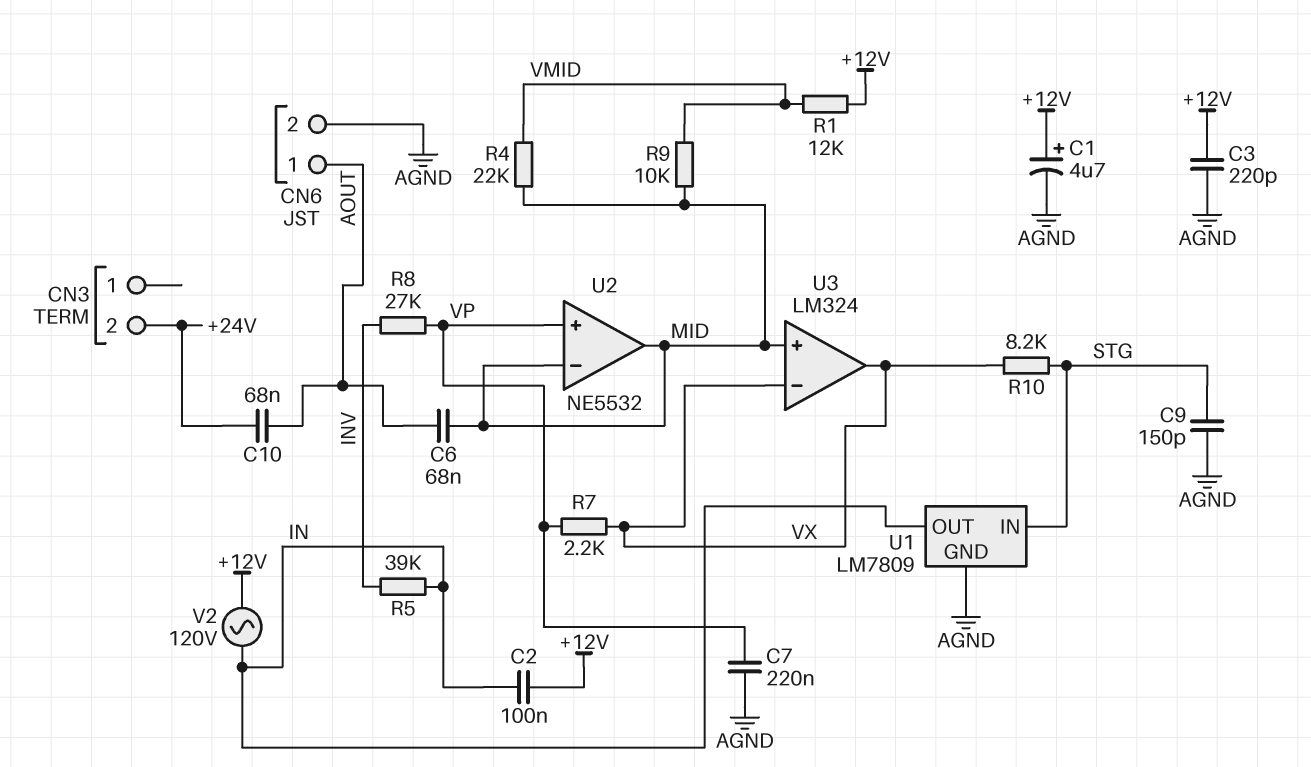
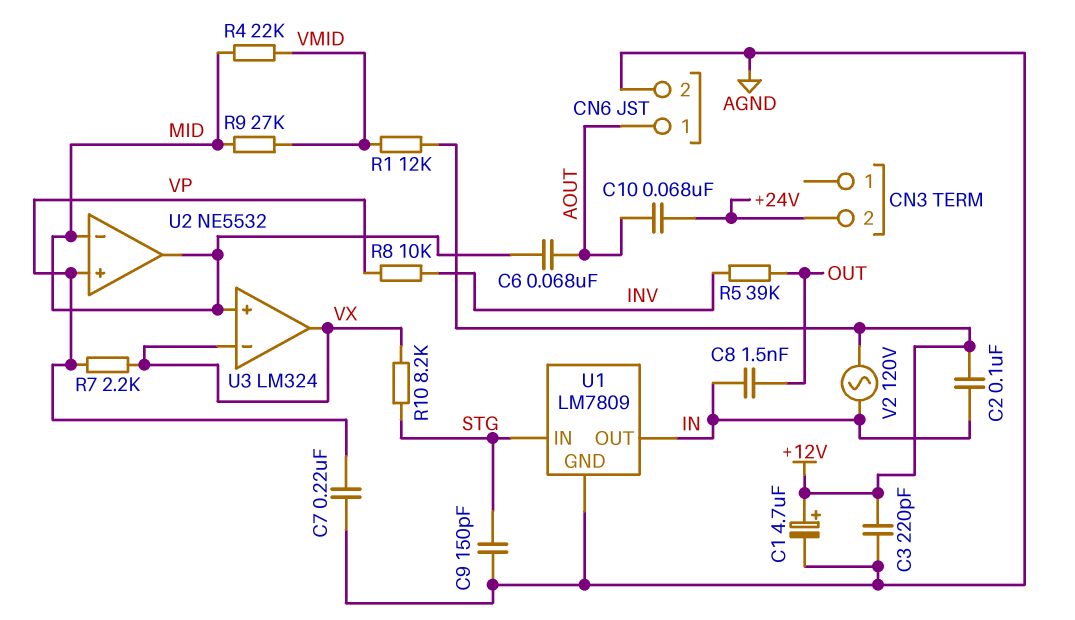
C8: none -> 1.5nF (IN, OUT)
R5: 39k (IN, INV) -> 39k (INV, OUT)
R8: 27k (INV, VP) -> 10k (INV, VP)
R9: 10k (MID, VMID) -> 27k (MID, VMID)

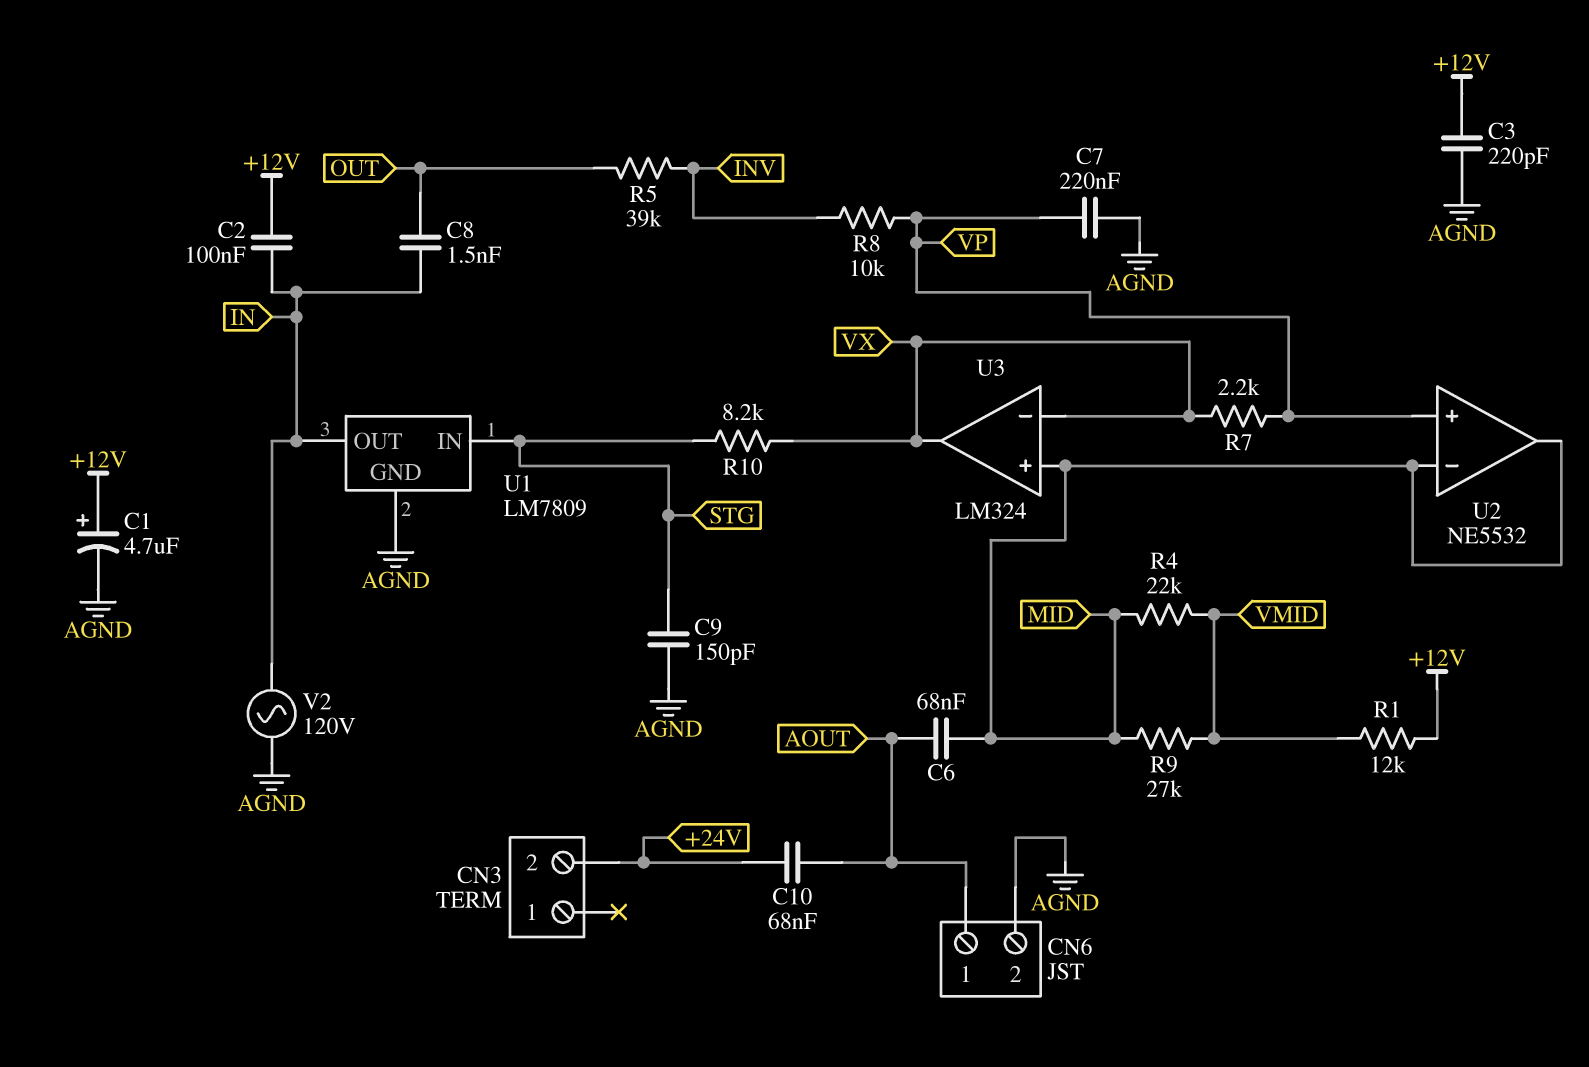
V2: AC 120V (+12V, IN) -> AC 120V (AGND, IN)

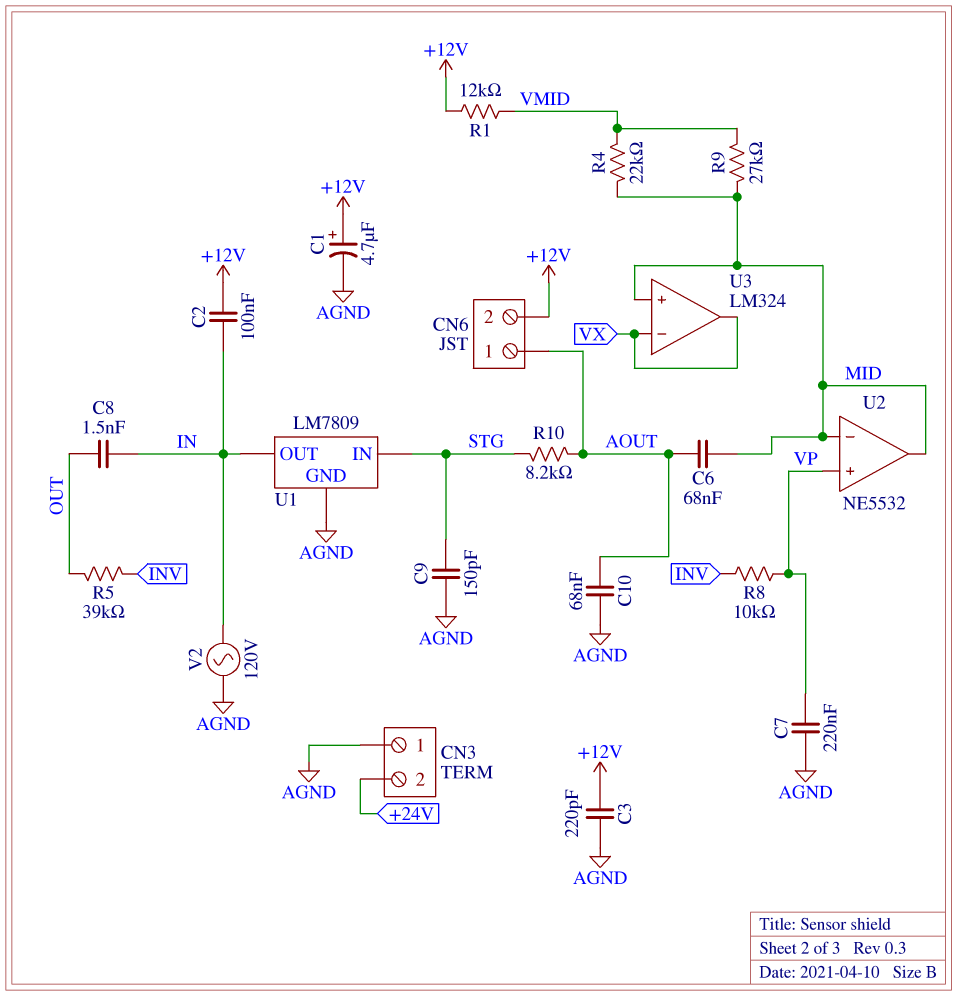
C10: 68nF (+24V, AOUT) -> 68nF (AGND, AOUT)
CN3 pin 1: none -> AGND
CN6 pin 2: AGND -> +12V
R7: 2.2k (VP, VX) -> none
R10: 8.2k (STG, VX) -> 8.2k (AOUT, STG)

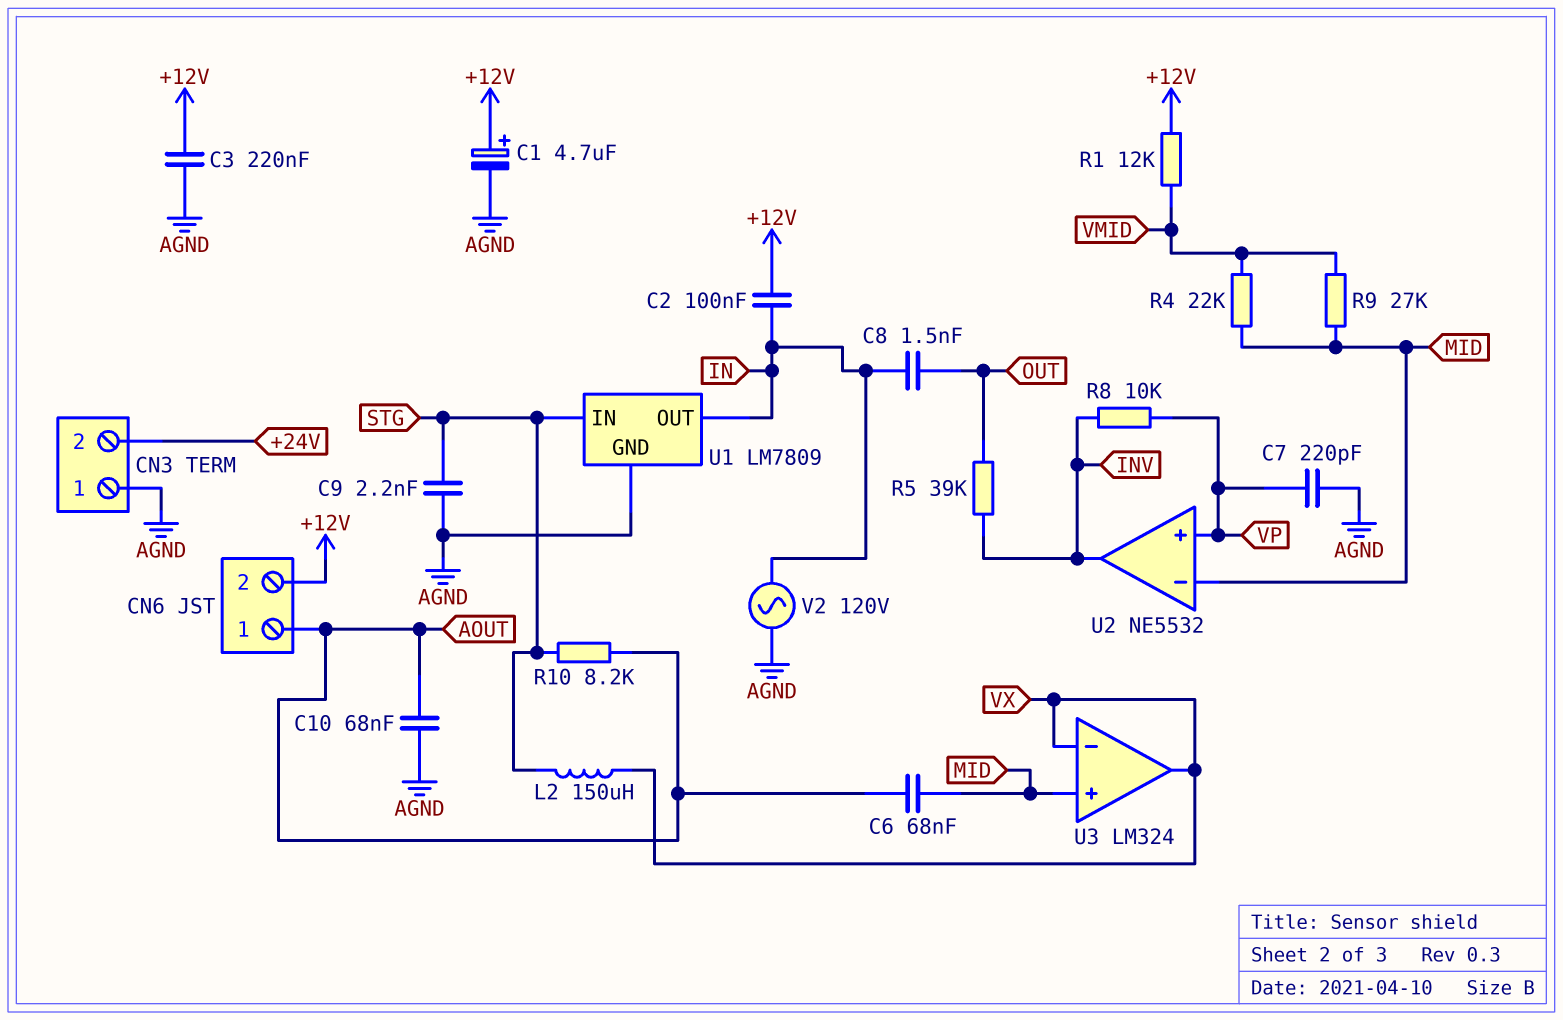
C3: 220pF (+12V, AGND) -> 220nF (+12V, AGND)
C7: 220nF (AGND, VP) -> 220pF (AGND, VP)
C9: 150pF (AGND, STG) -> 2.2nF (AGND, STG)
L2: none -> 150uH (STG, VX)
U2 pin out: MID -> INV

